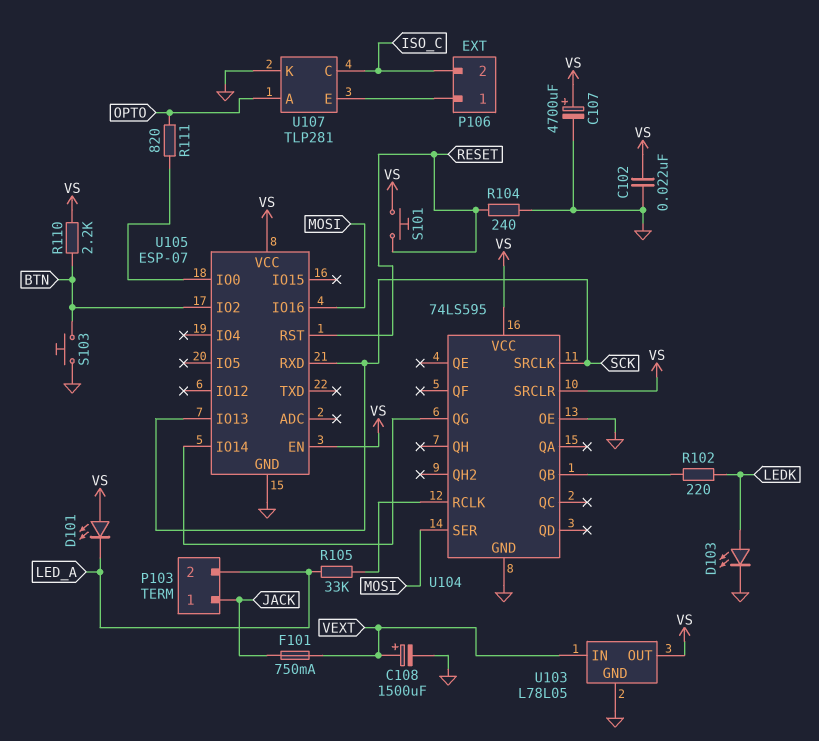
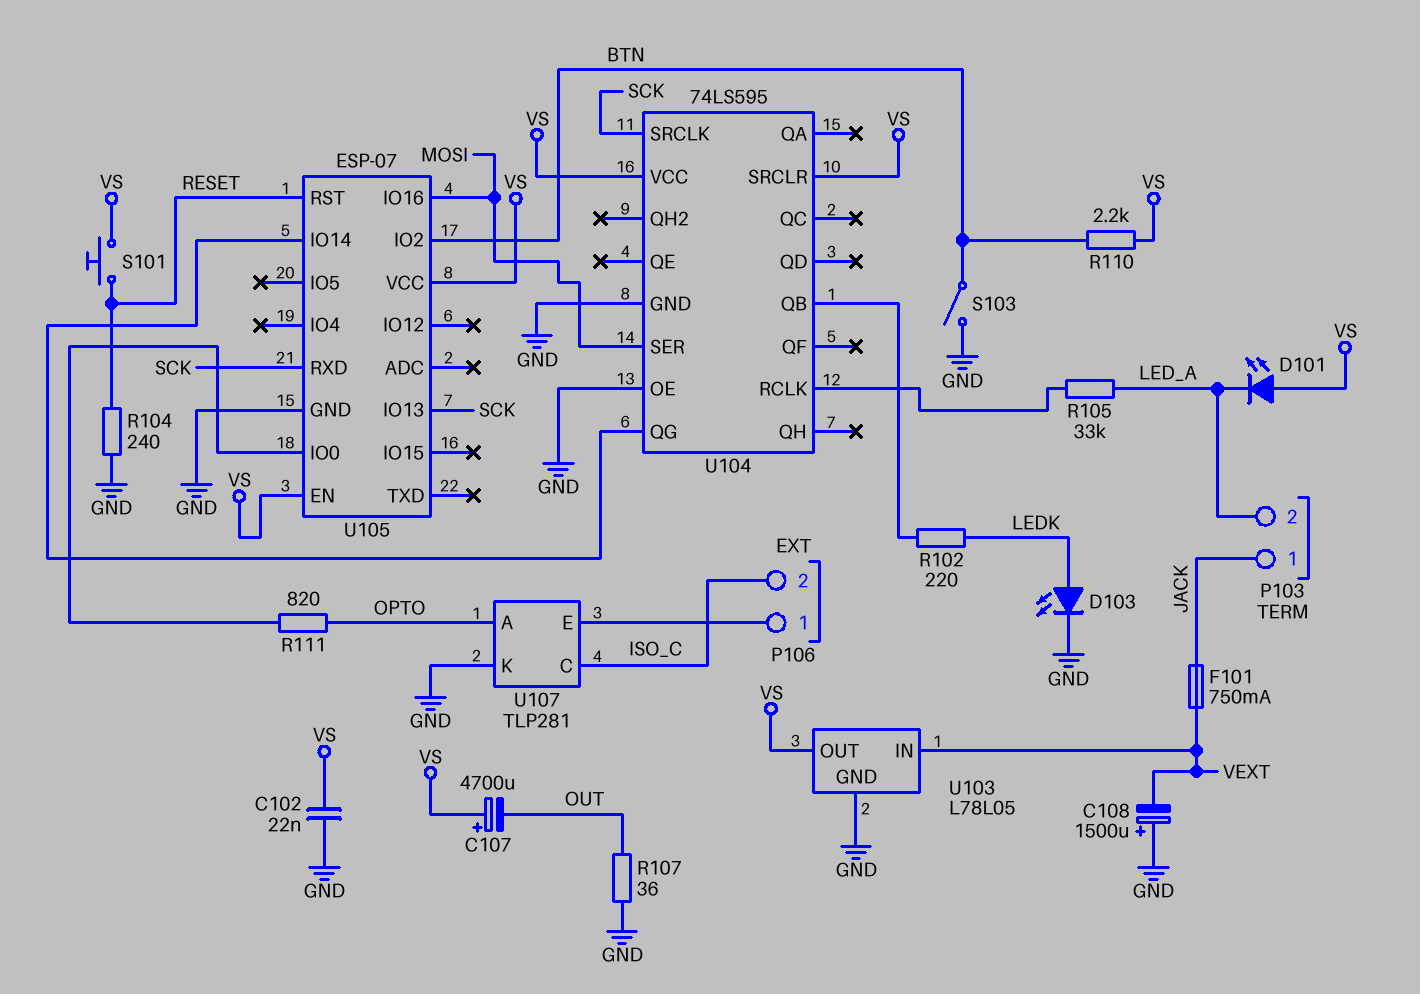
C107: 4700uF (plus VS, minus GND) -> 4700uF (plus VS, minus OUT)
C108: 1500uF (plus VEXT, minus GND) -> 1500uF (plus GND, minus VEXT)
R107: none -> 36 (GND, OUT)
S103: button (BTN, GND) -> switch (BTN, GND)

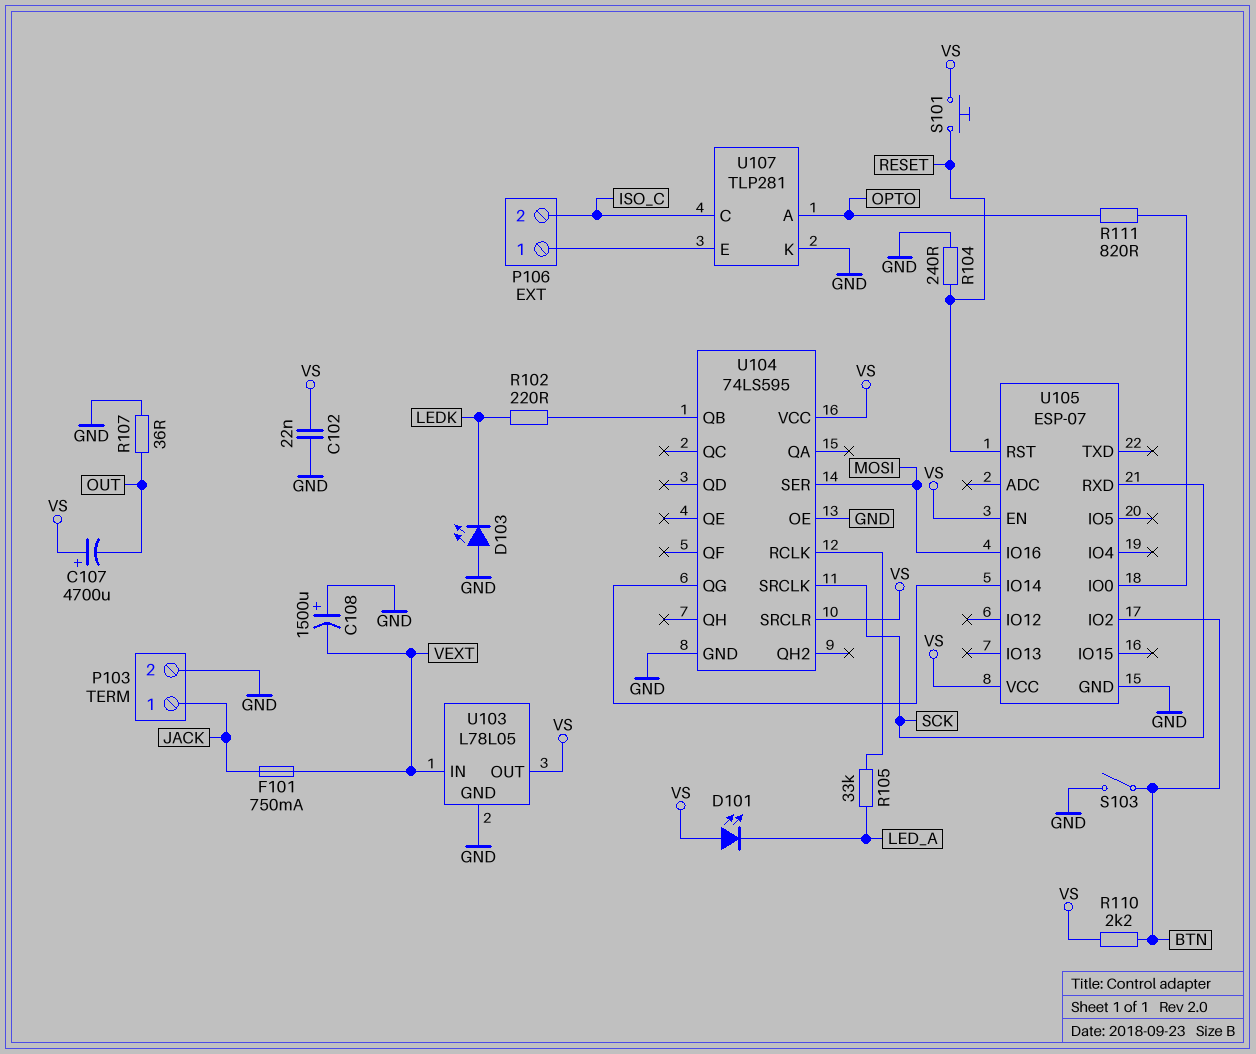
D103: LED (A LEDK, K GND) -> LED (A GND, K LEDK)
P103 pin 2: LED_A -> GND
U105 pin IO13: SCK -> none

